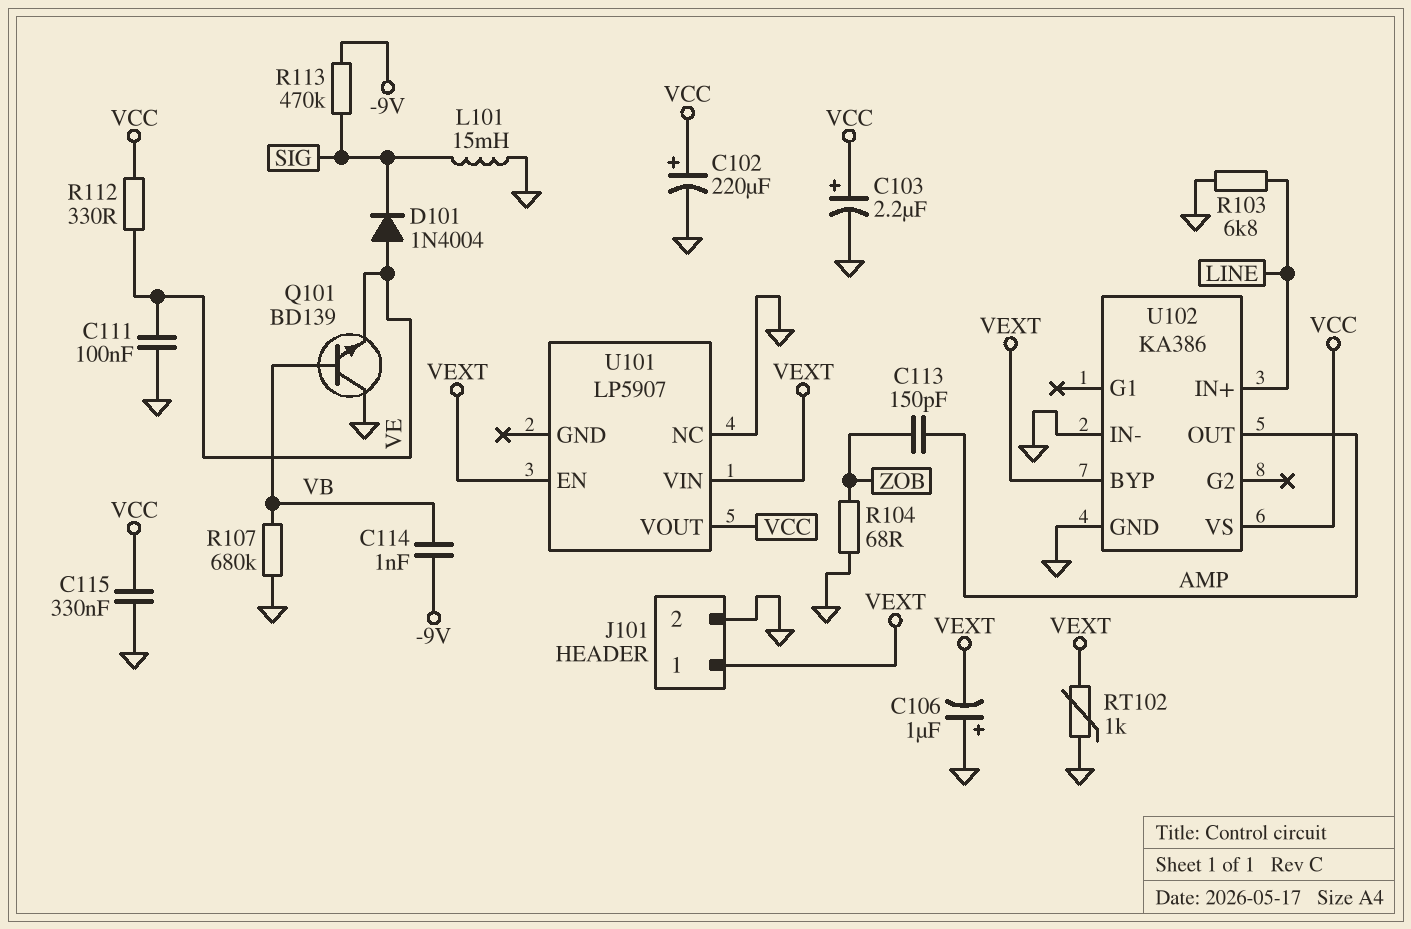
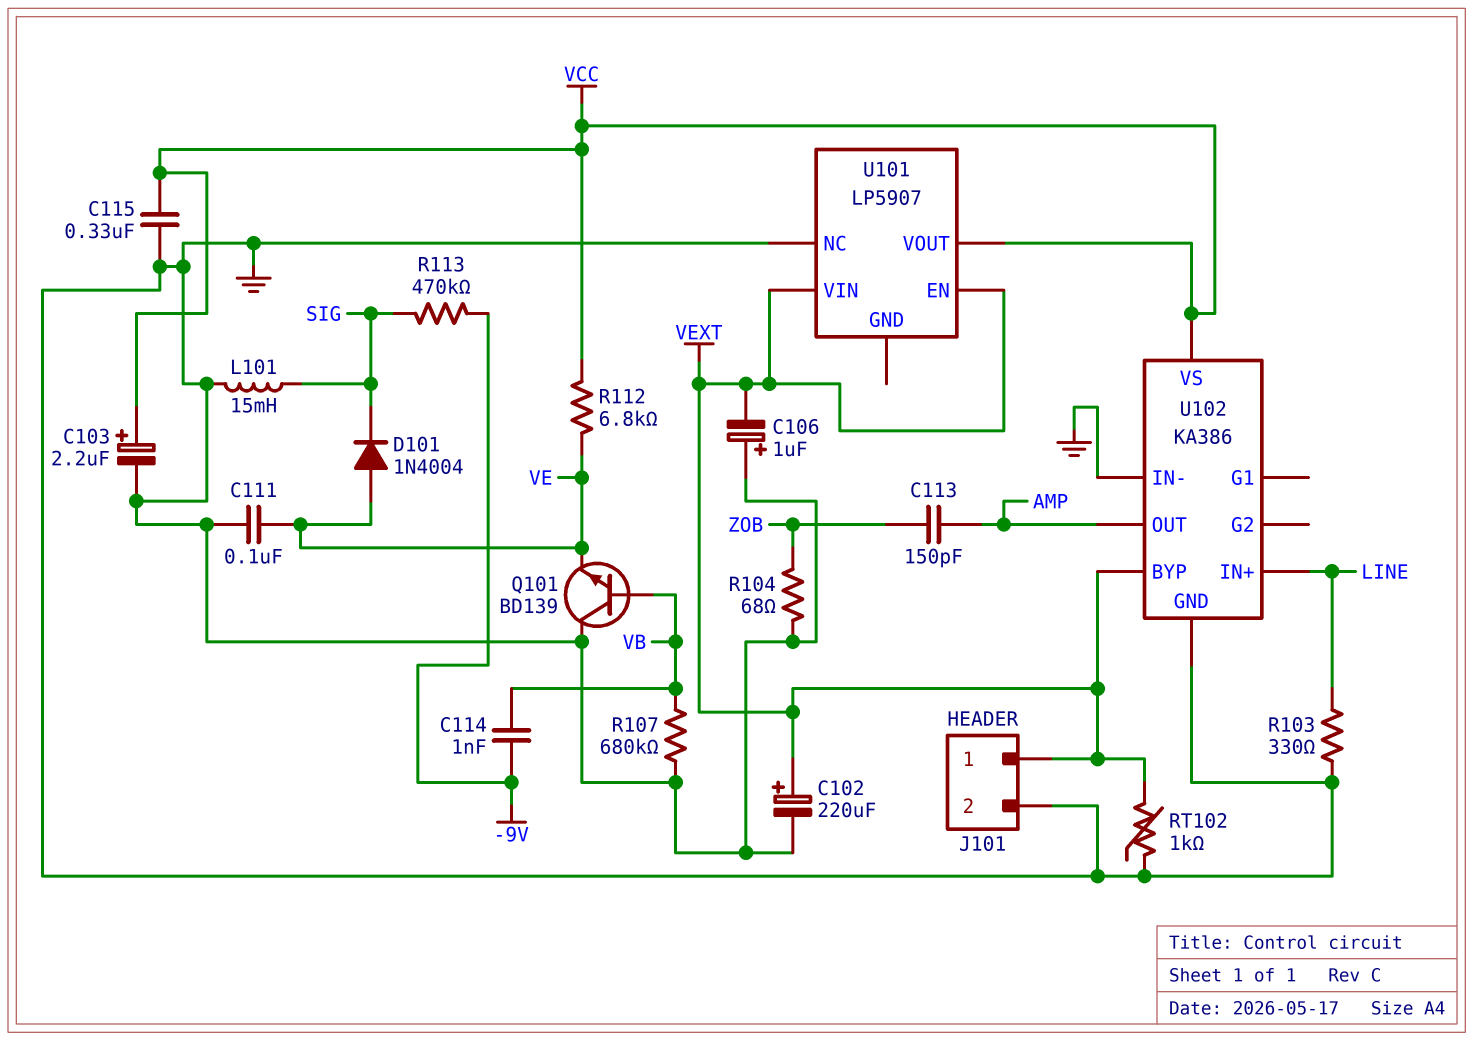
C102: 220uF (plus VCC, minus GND) -> 220uF (plus VEXT, minus GND)
R103: 6.8k (GND, LINE) -> 330 (GND, LINE)
R112: 330 (VCC, VE) -> 6.8k (VCC, VE)

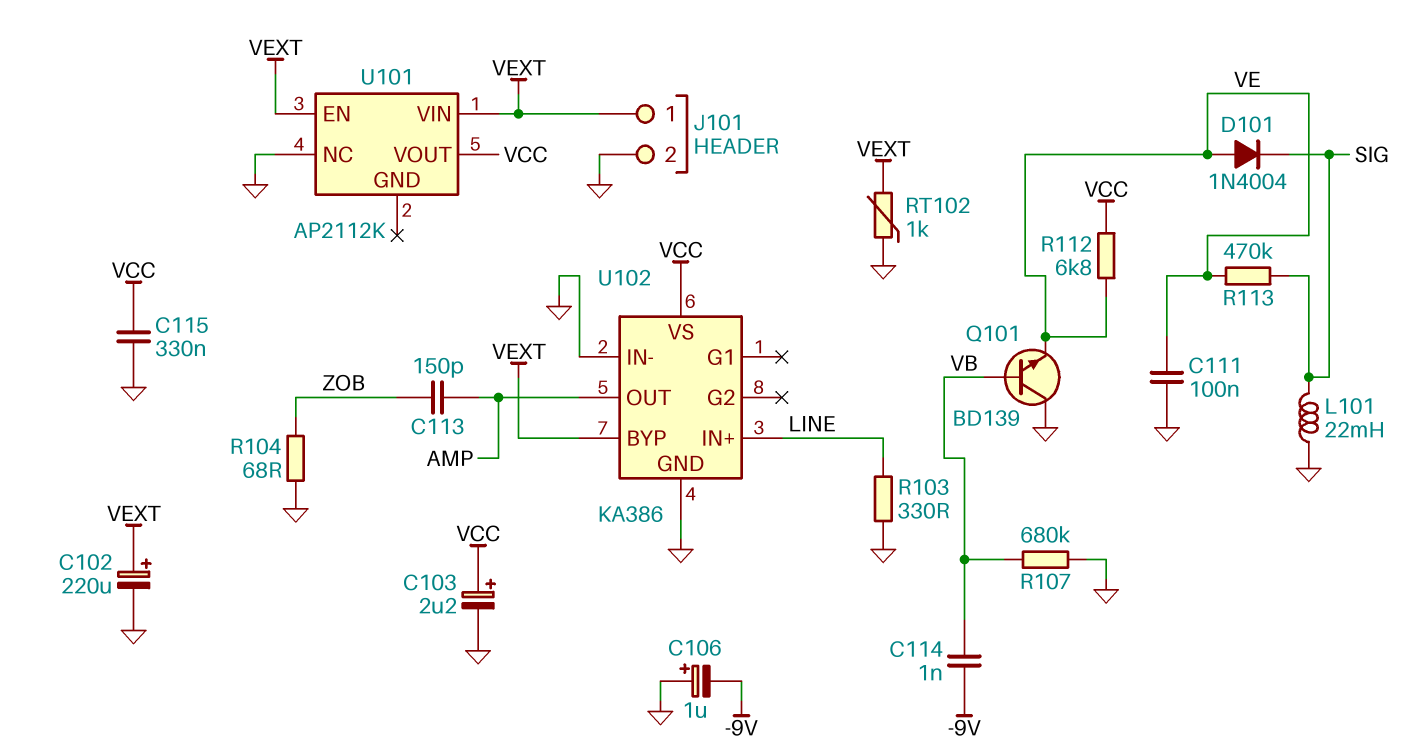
C106: 1uF (plus GND, minus VEXT) -> 1uF (plus GND, minus -9V)
L101: 15mH (GND, SIG) -> 22mH (GND, SIG)
R113: 470k (-9V, SIG) -> 470k (SIG, VE)
U101: LP5907 -> AP2112K

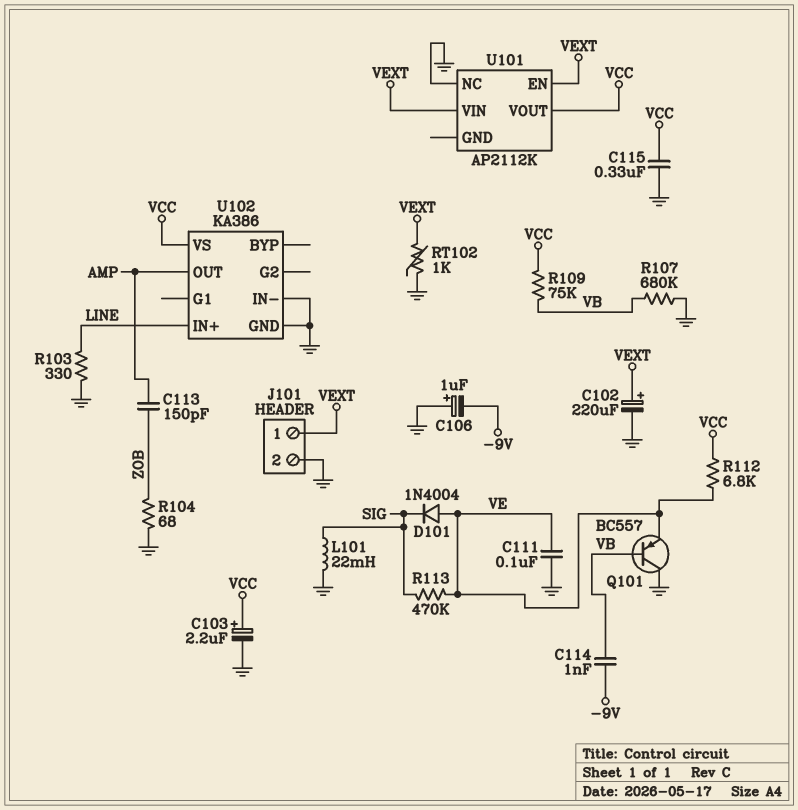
Q101: NPN BD139 (B VB, C GND, E VE) -> PNP BC557 (B VB, C GND, E VE)
R109: none -> 75k (VB, VCC)
U102 pin BYP: VEXT -> none

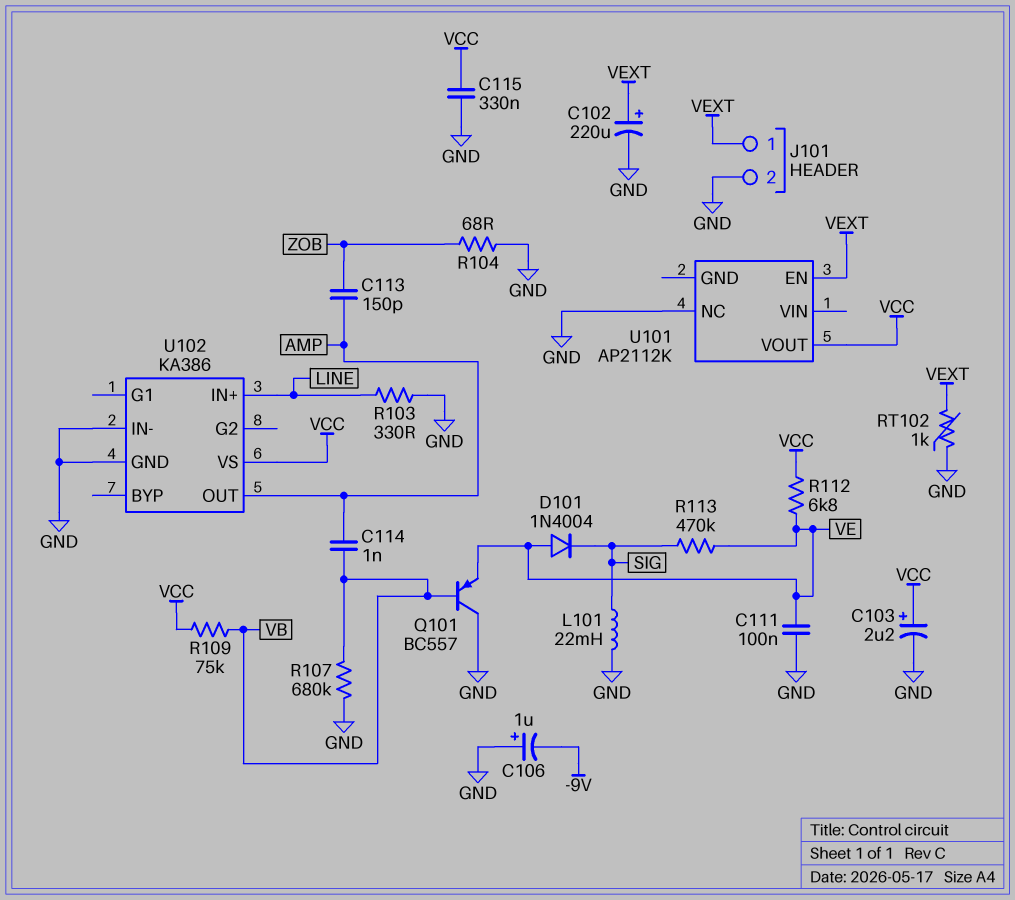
C114: 1nF (-9V, VB) -> 1nF (AMP, VB)
U101 pin VIN: VEXT -> none

